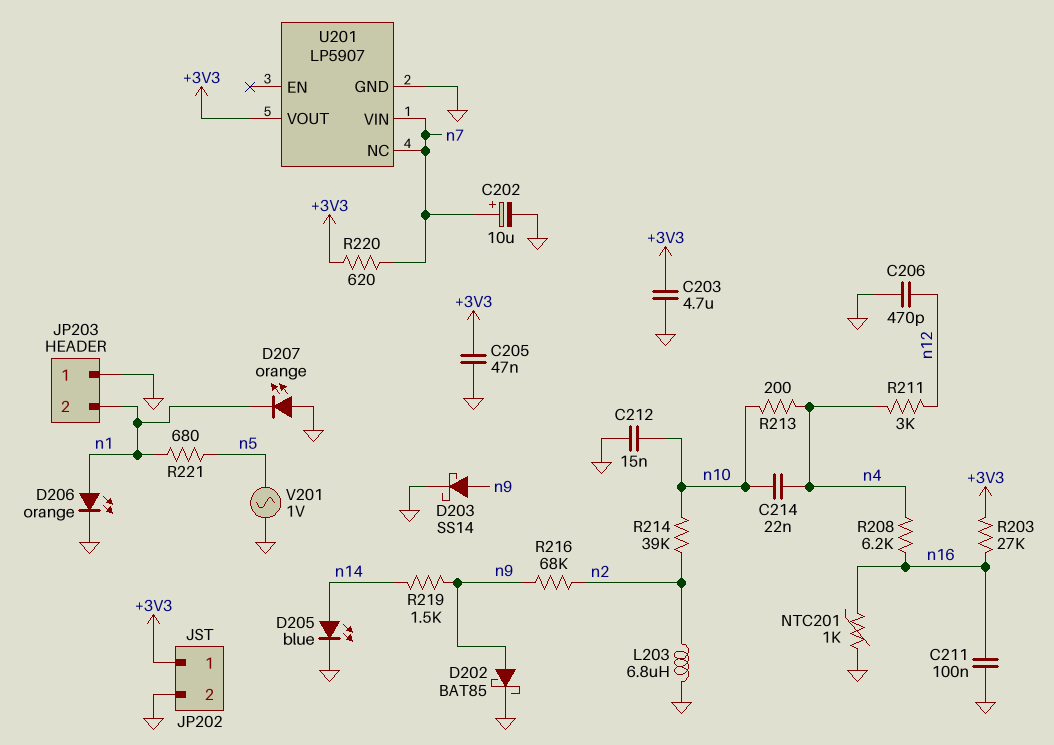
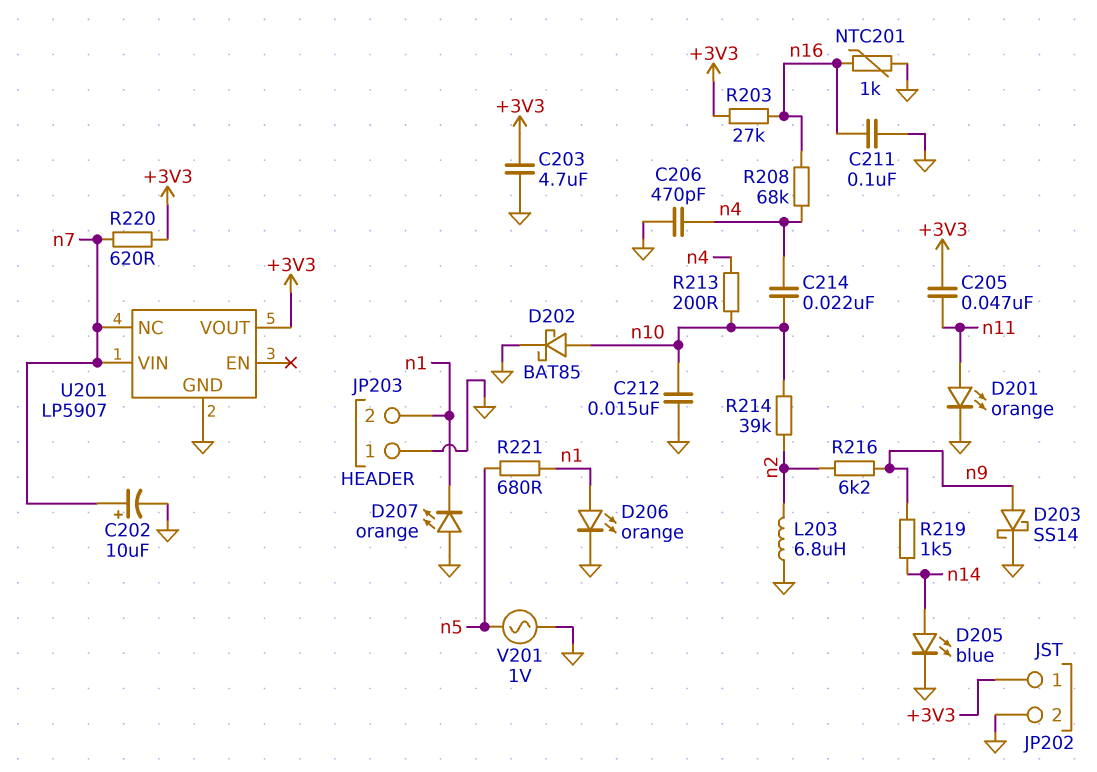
C205: 47nF (+3V3, GND) -> 47nF (+3V3, n11)
C206: 470pF (GND, n12) -> 470pF (GND, n4)
D201: none -> LED orange (A n11, K GND)
D202: schottky BAT85 (A n9, K GND) -> schottky BAT85 (A n10, K GND)
R208: 6.2k (n4, n16) -> 68k (n4, n16)
R211: 3k (n4, n12) -> none
R216: 68k (n2, n9) -> 6.2k (n2, n9)

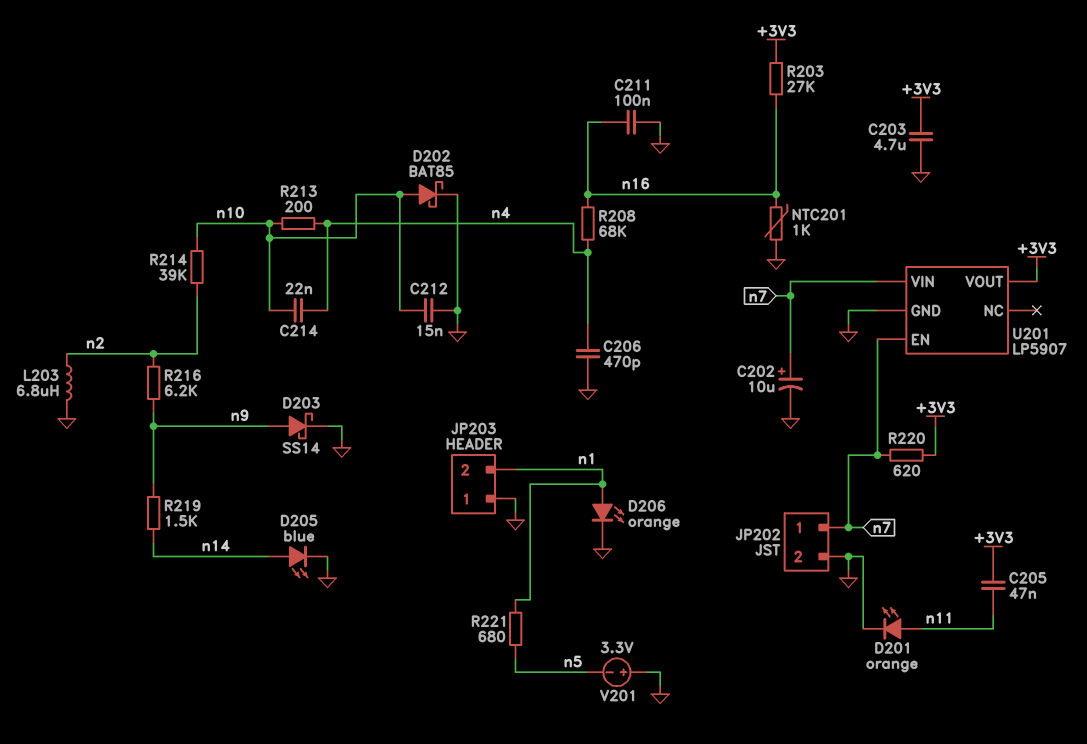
D207: LED orange (A GND, K n1) -> none
JP202 pin 1: +3V3 -> n7
U201 pin EN: none -> n7
U201 pin NC: n7 -> none
V201: AC 1V (GND, n5) -> 3.3V (plus GND, minus n5)

